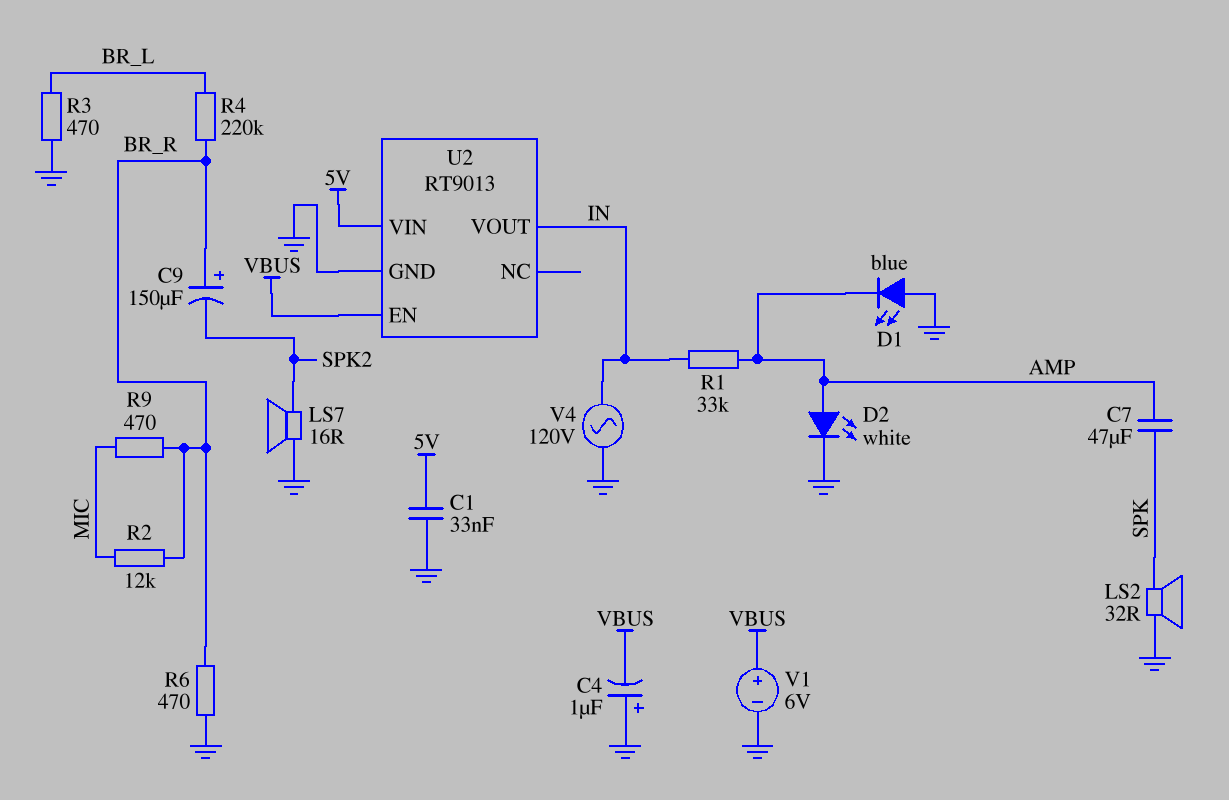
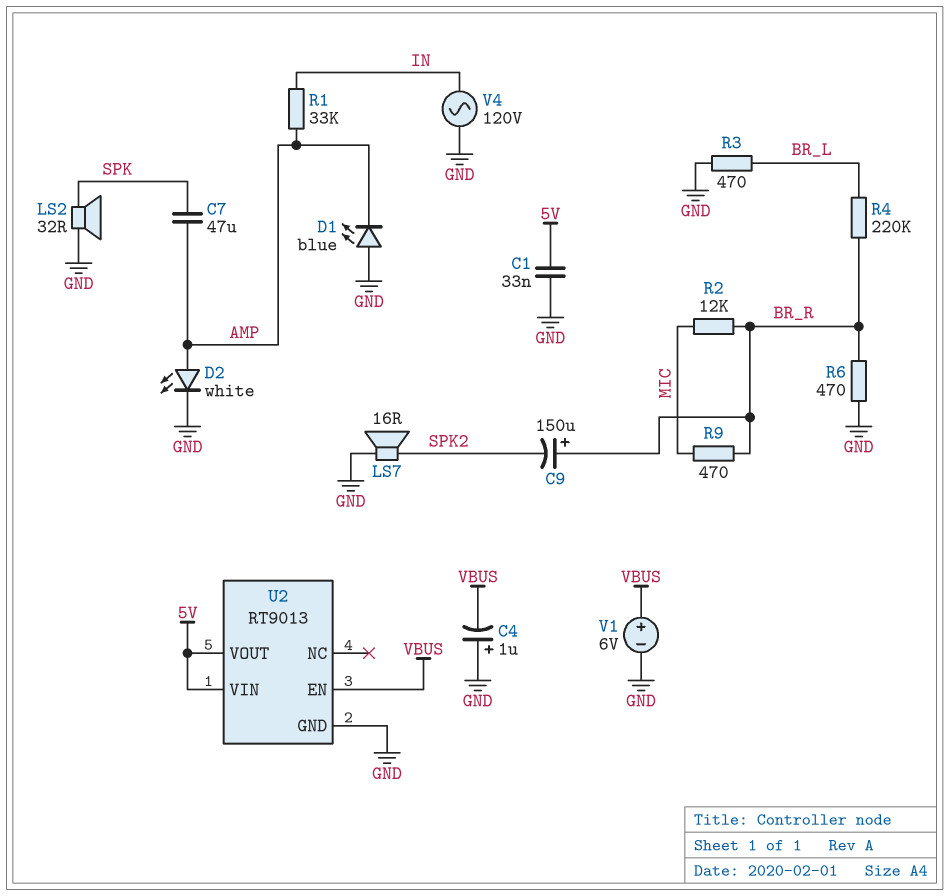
U2 pin VOUT: IN -> 5V

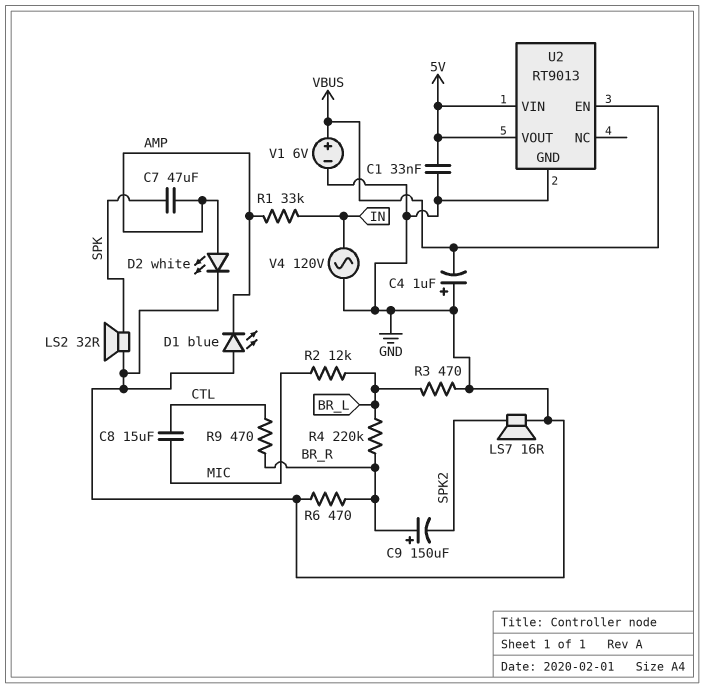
C8: none -> 15uF (CTL, MIC)
R2: 12k (BR_R, MIC) -> 12k (BR_L, MIC)
R9: 470 (BR_R, MIC) -> 470 (BR_R, CTL)

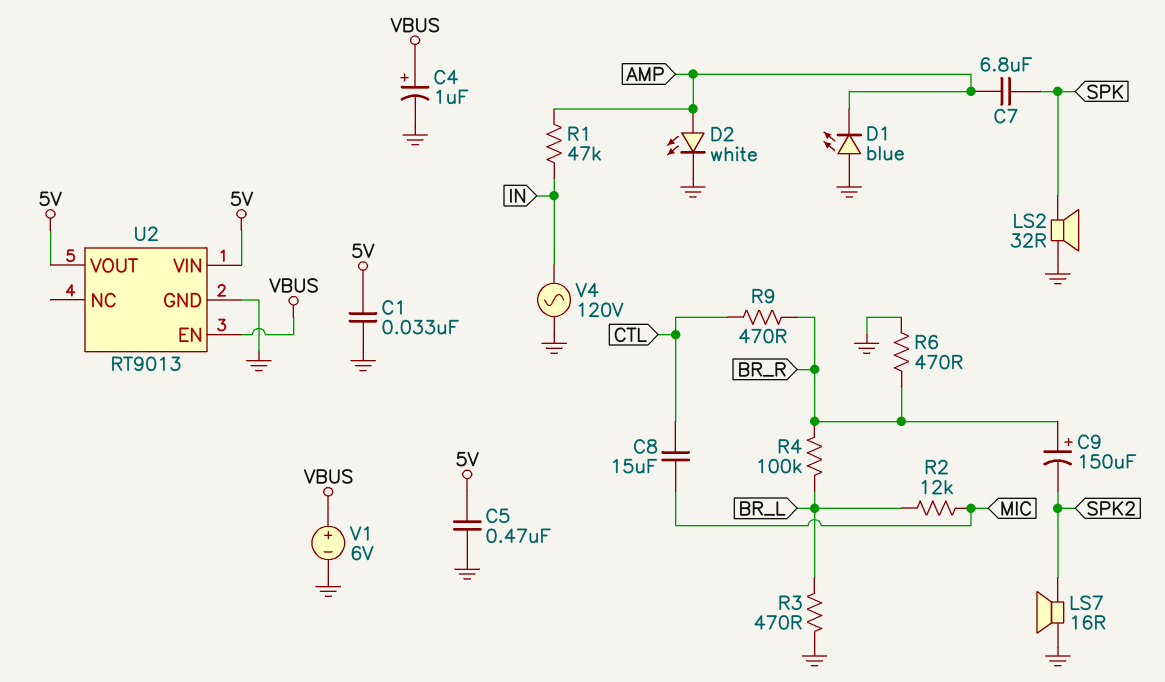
C4: 1uF (plus GND, minus VBUS) -> 1uF (plus VBUS, minus GND)
C5: none -> 470nF (5V, GND)
C7: 47uF (AMP, SPK) -> 6.8uF (AMP, SPK)
R1: 33k (AMP, IN) -> 47k (AMP, IN)
R4: 220k (BR_L, BR_R) -> 100k (BR_L, BR_R)

